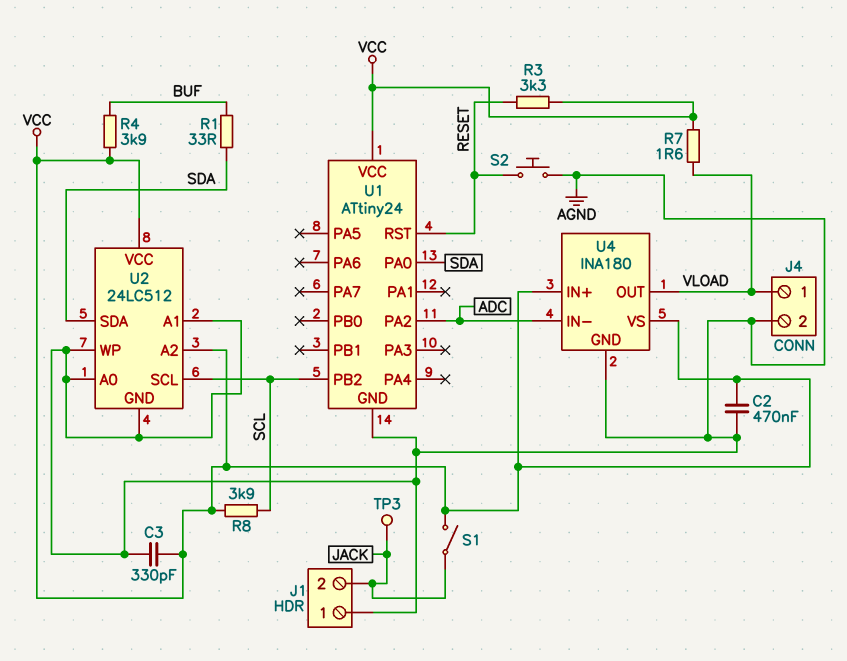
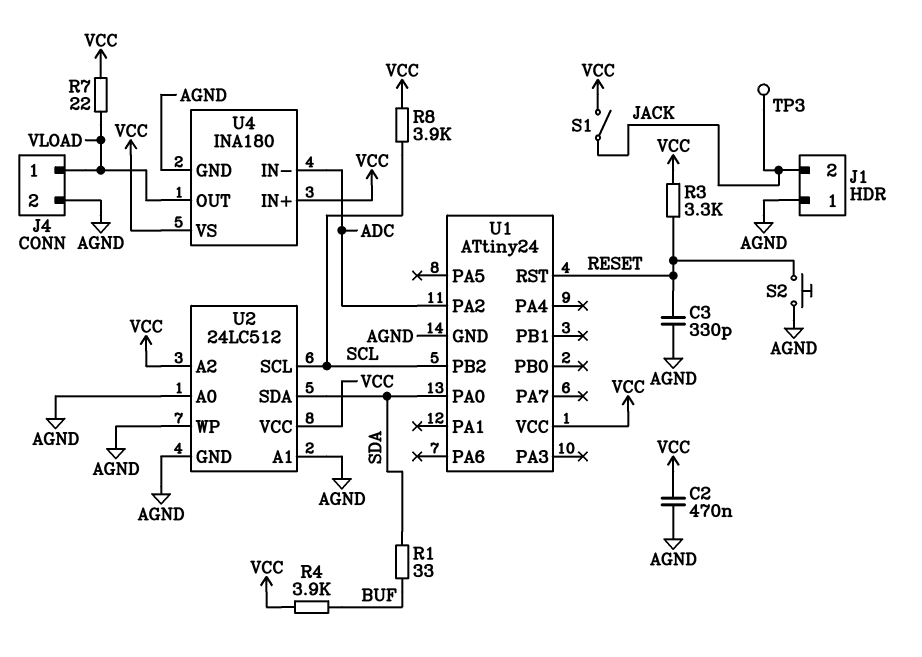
C3: 330pF (AGND, VCC) -> 330pF (AGND, RESET)
R7: 1.6 (VCC, VLOAD) -> 22 (VCC, VLOAD)

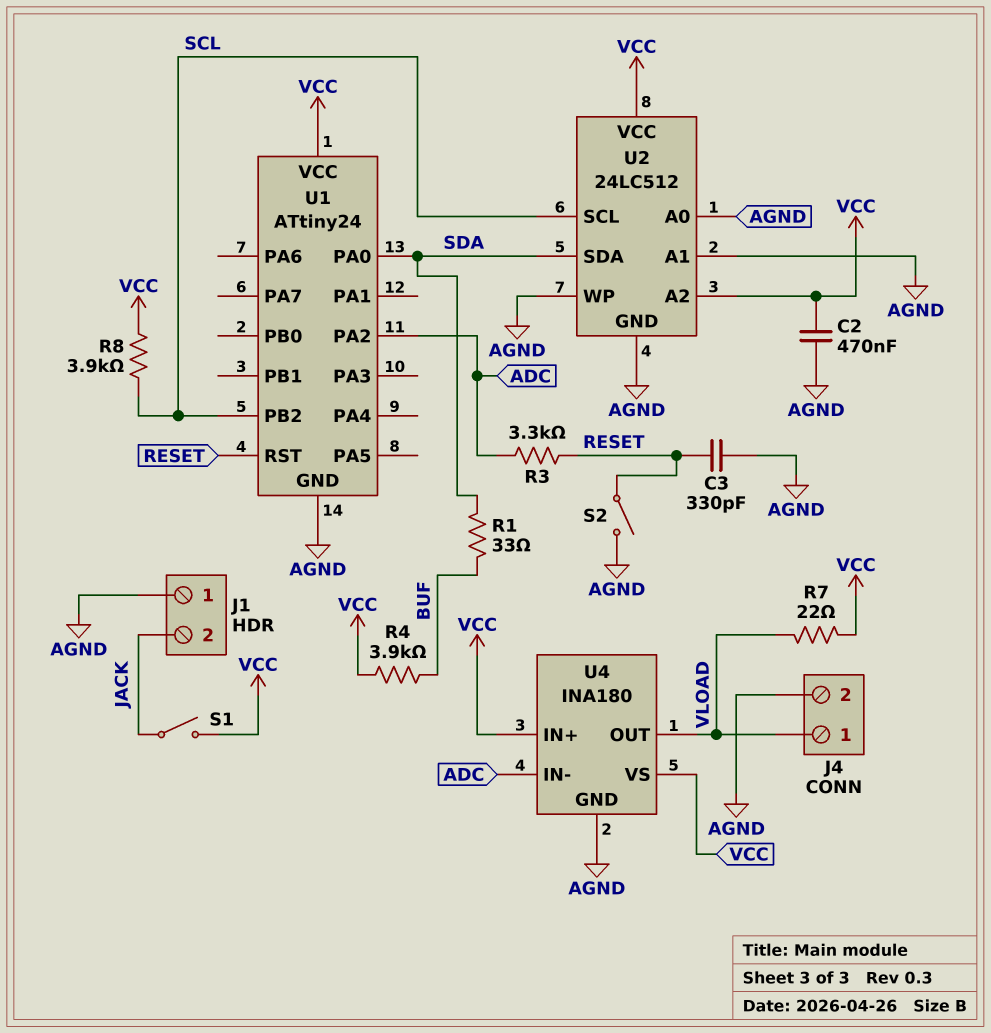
R3: 3.3k (RESET, VCC) -> 3.3k (ADC, RESET)
S2: button (AGND, RESET) -> switch (AGND, RESET)
TP3: test point (JACK) -> none

